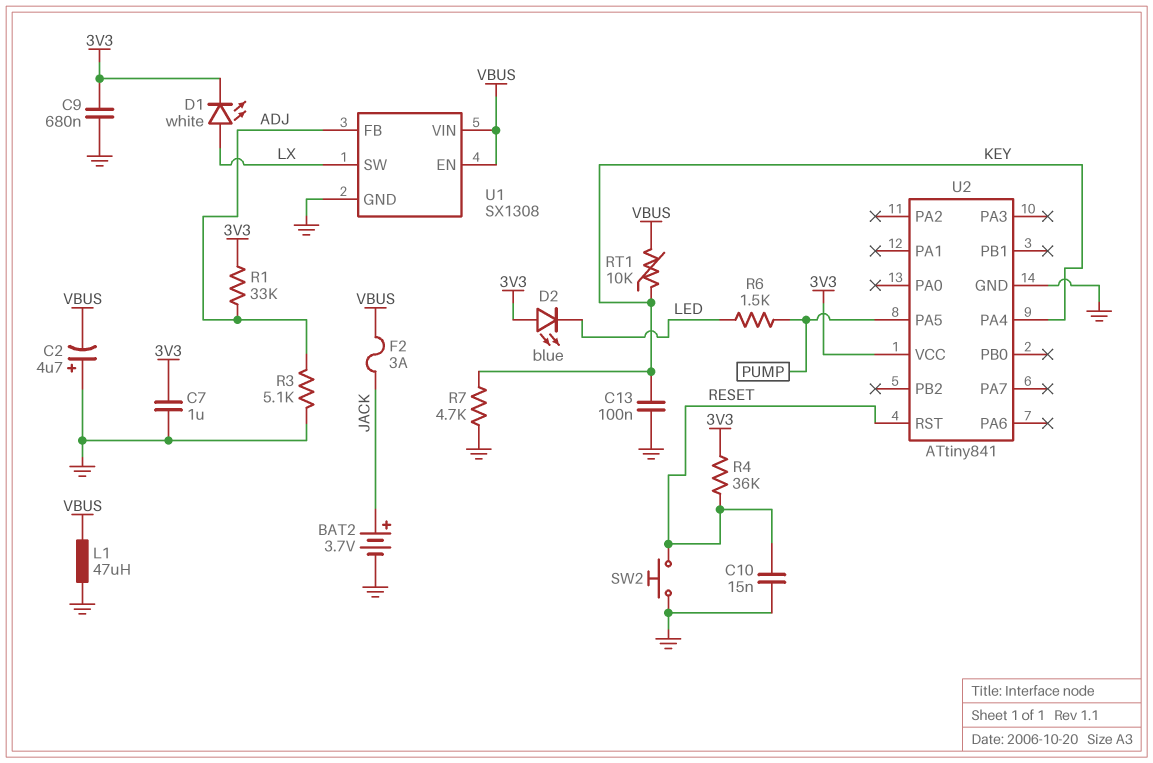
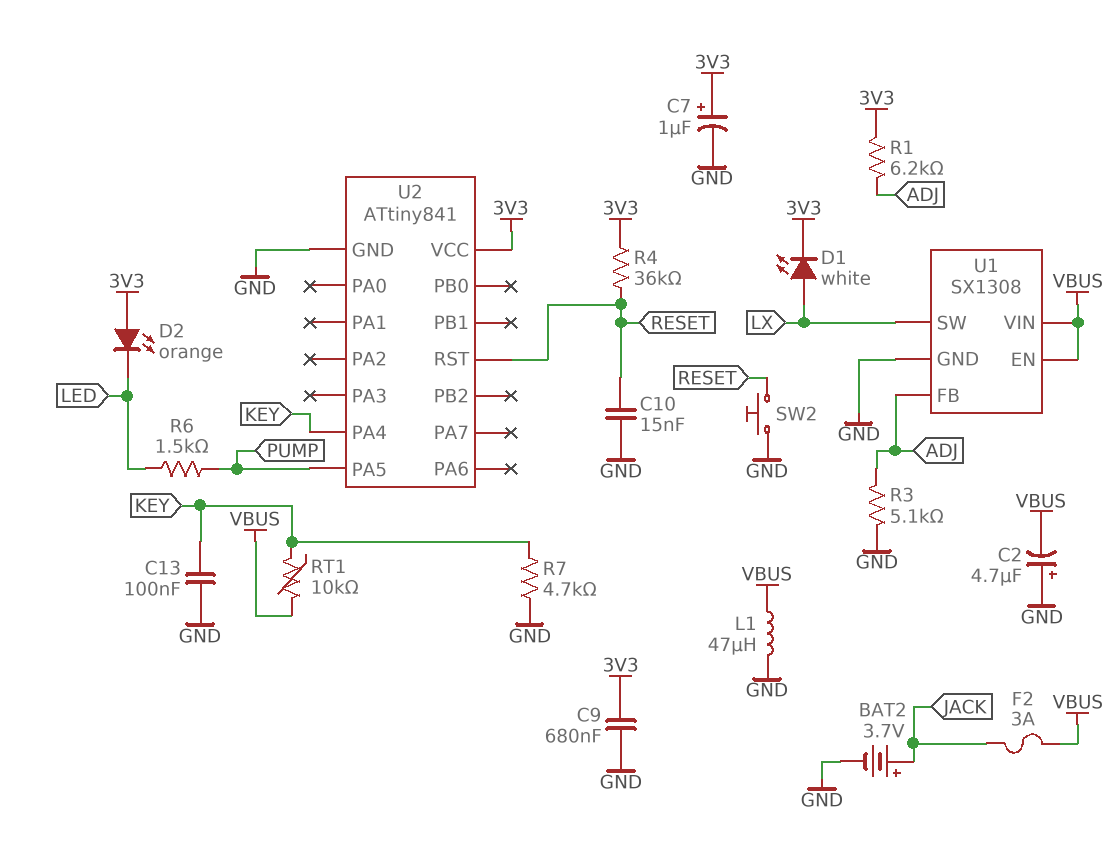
C7: 1uF (3V3, GND) -> 1uF (plus 3V3, minus GND)
D2: LED blue (A 3V3, K LED) -> LED orange (A 3V3, K LED)
R1: 33k (3V3, ADJ) -> 6.2k (3V3, ADJ)

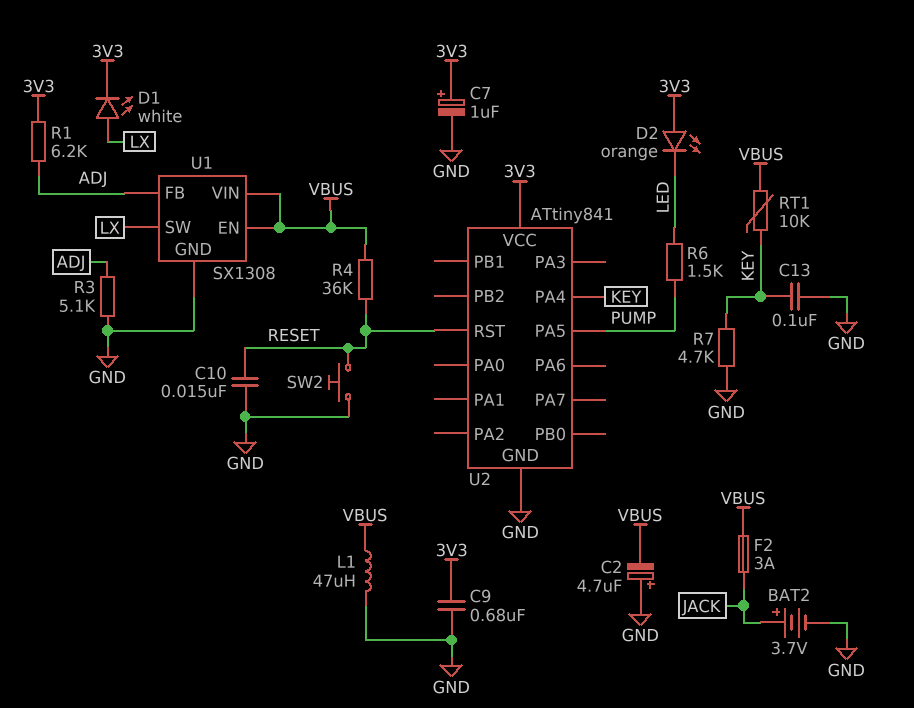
R4: 36k (3V3, RESET) -> 36k (RESET, VBUS)

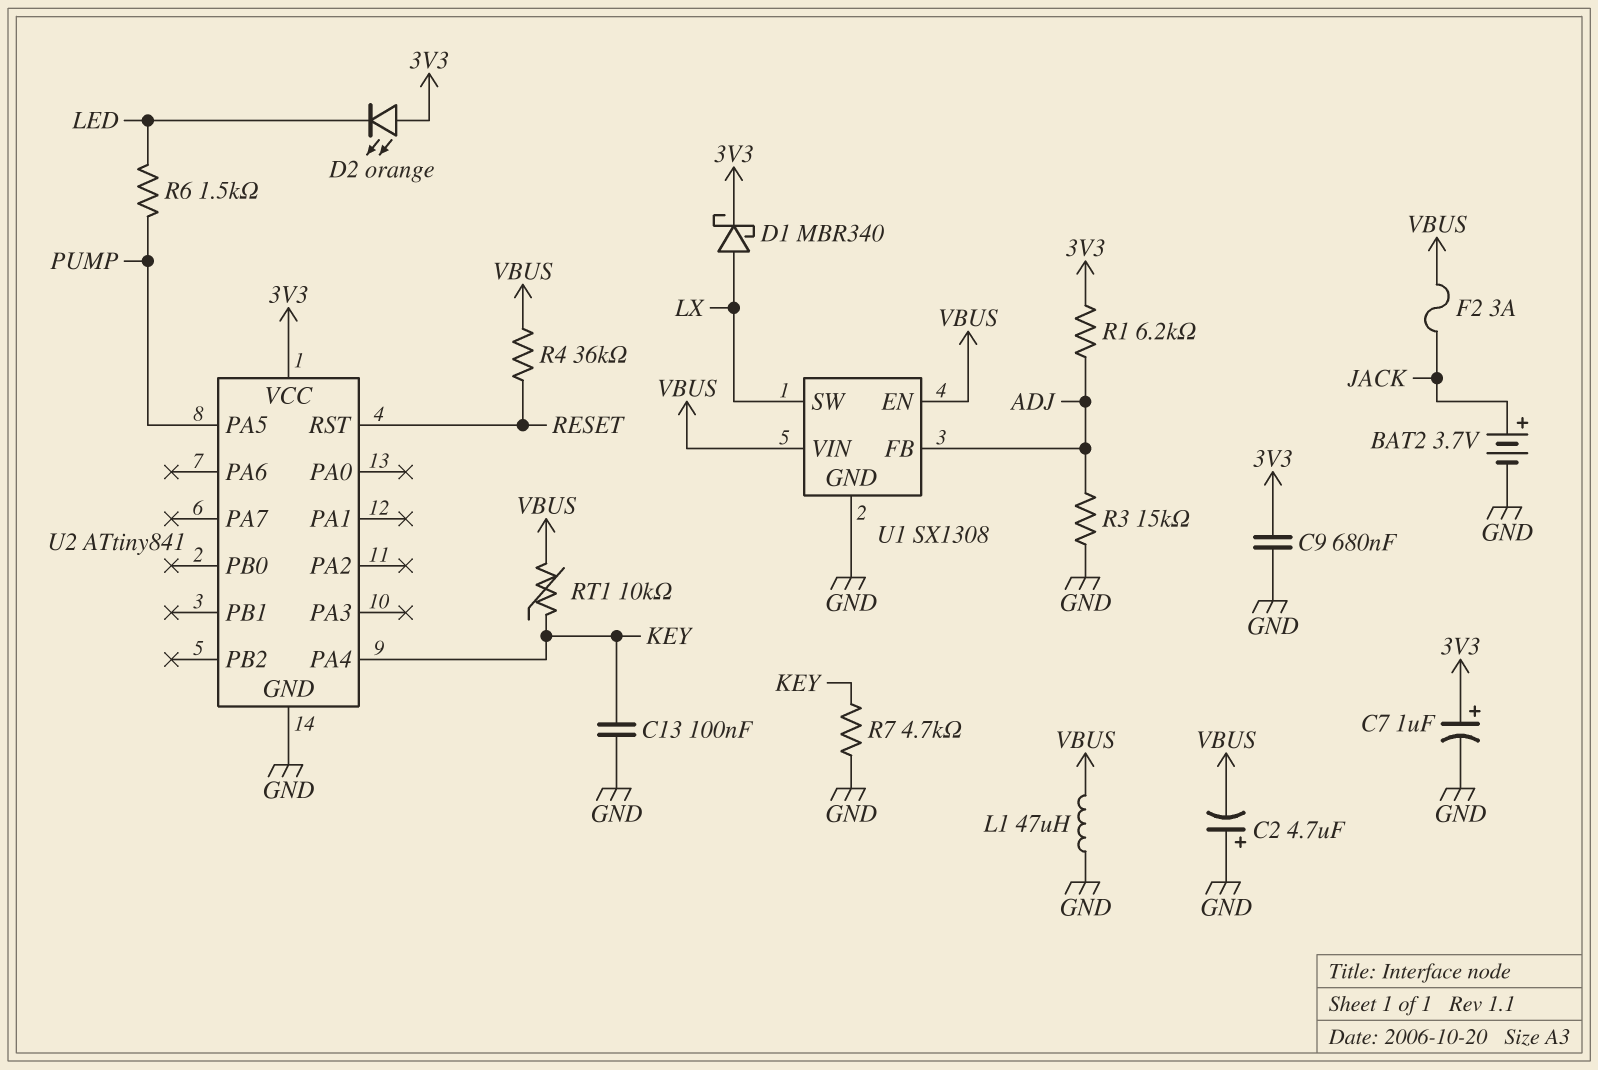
C10: 15nF (GND, RESET) -> none
D1: LED white (A LX, K 3V3) -> schottky MBR340 (A LX, K 3V3)
R3: 5.1k (ADJ, GND) -> 15k (ADJ, GND)
SW2: button (GND, RESET) -> none

